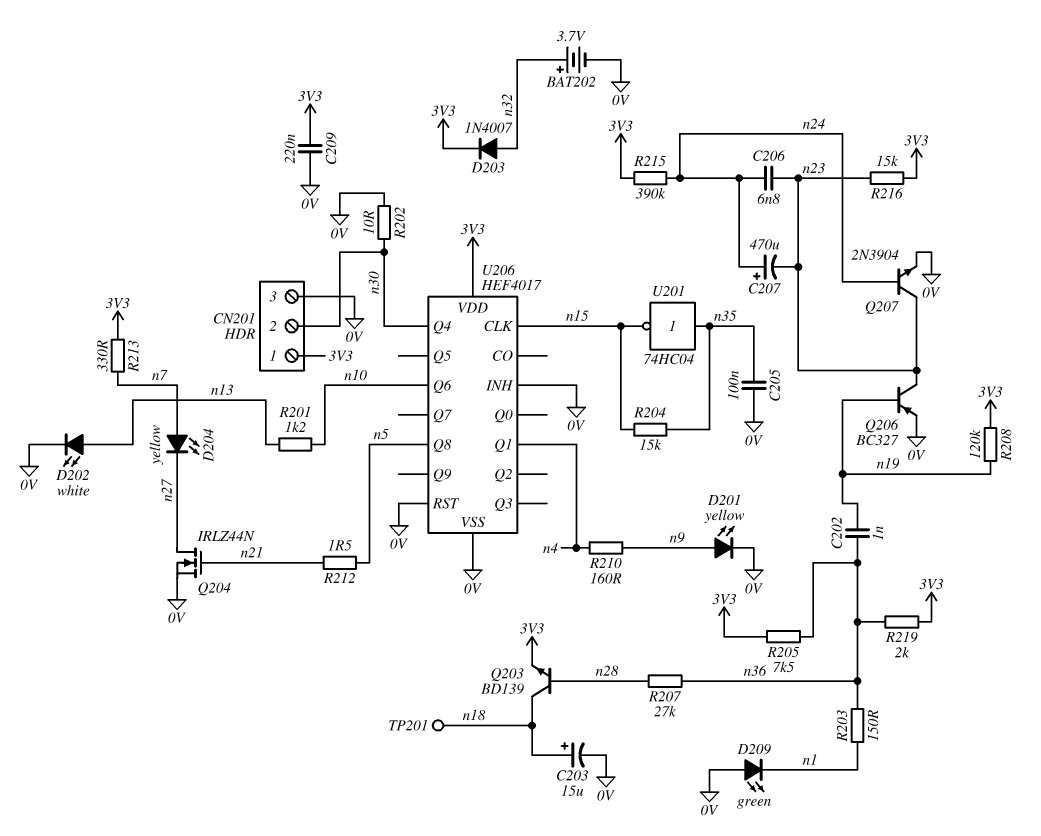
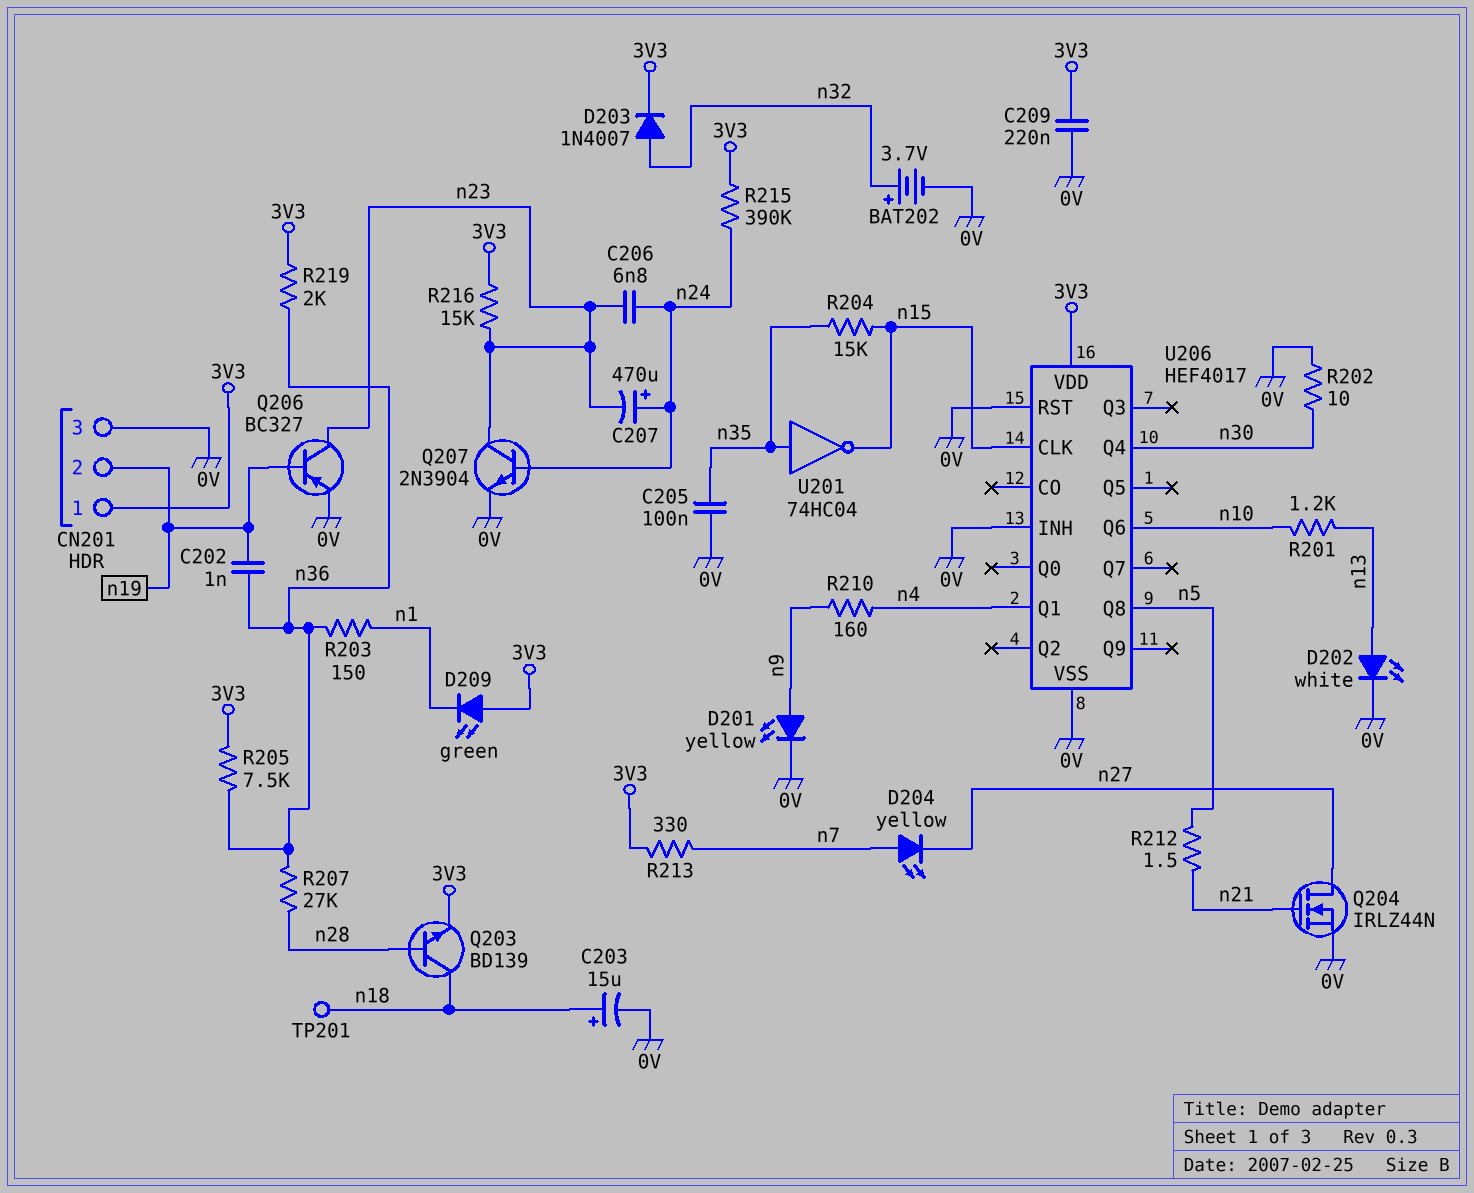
CN201 pin 2: n30 -> n19
D209: LED green (A 0V, K n1) -> LED green (A 3V3, K n1)
R208: 120k (3V3, n19) -> none

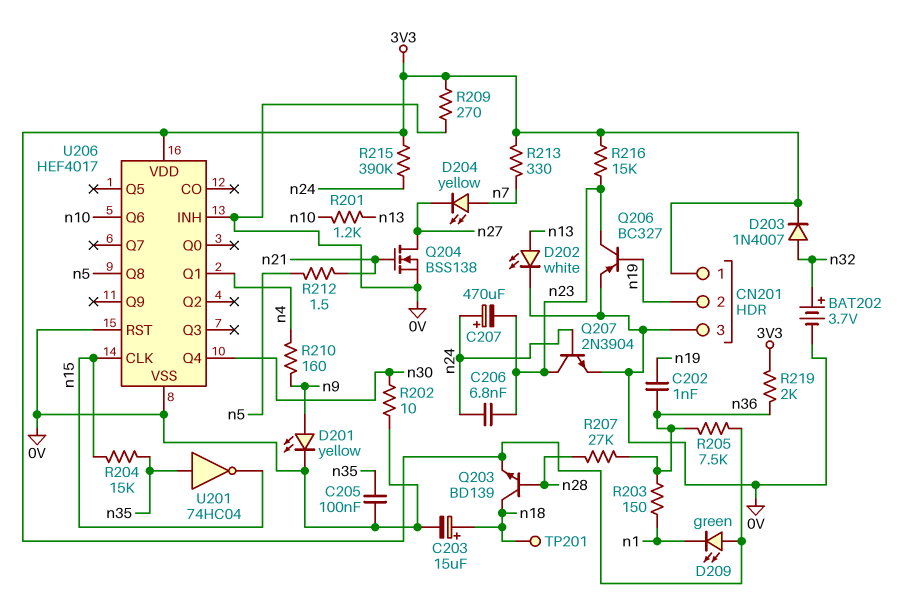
C209: 220nF (0V, 3V3) -> none
Q204: NMOS IRLZ44N (G n21, D n27, S 0V) -> NMOS BSS138 (G n21, D n27, S 0V)
R209: none -> 270 (0V, 3V3)

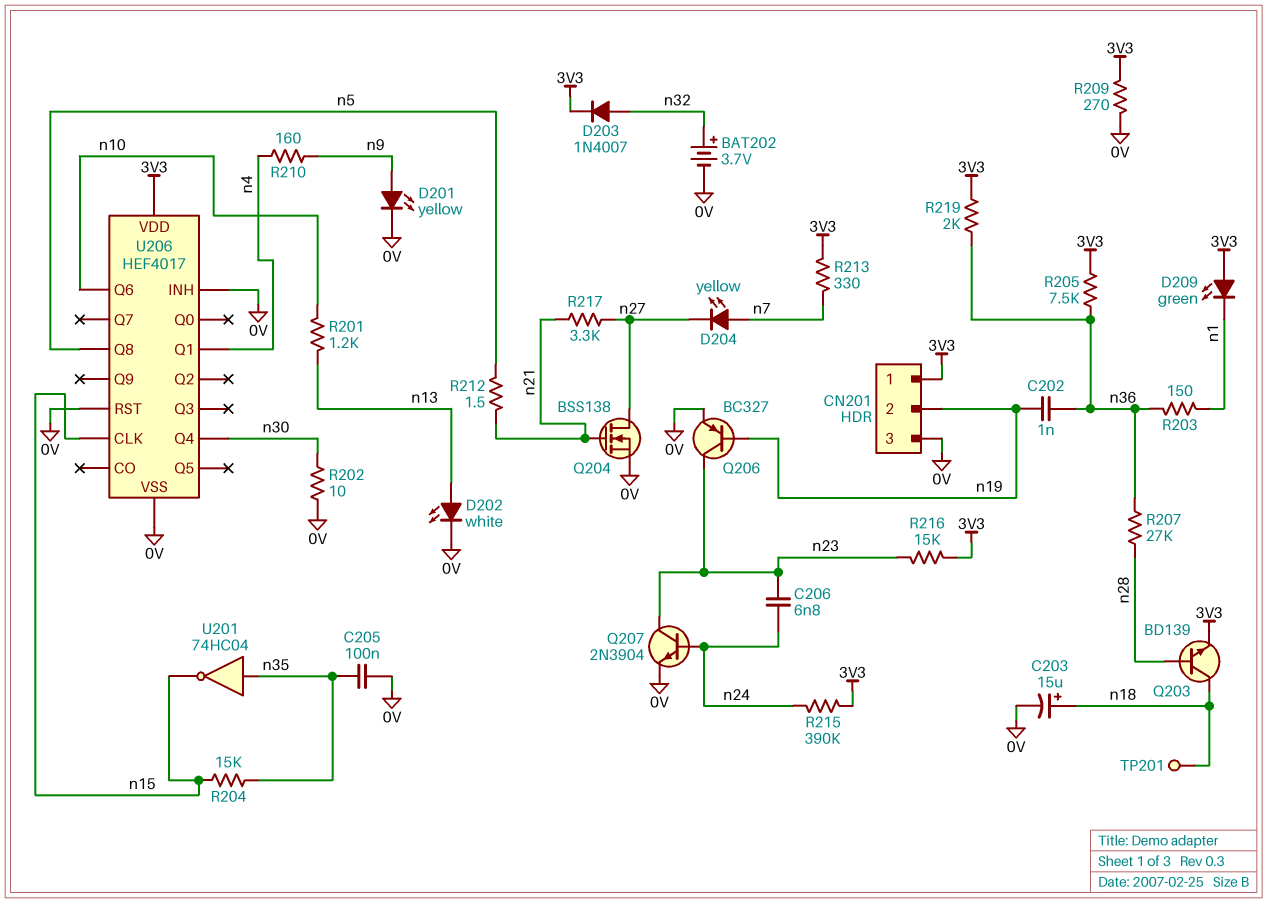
C207: 470uF (plus n24, minus n23) -> none
R217: none -> 3.3k (n21, n27)

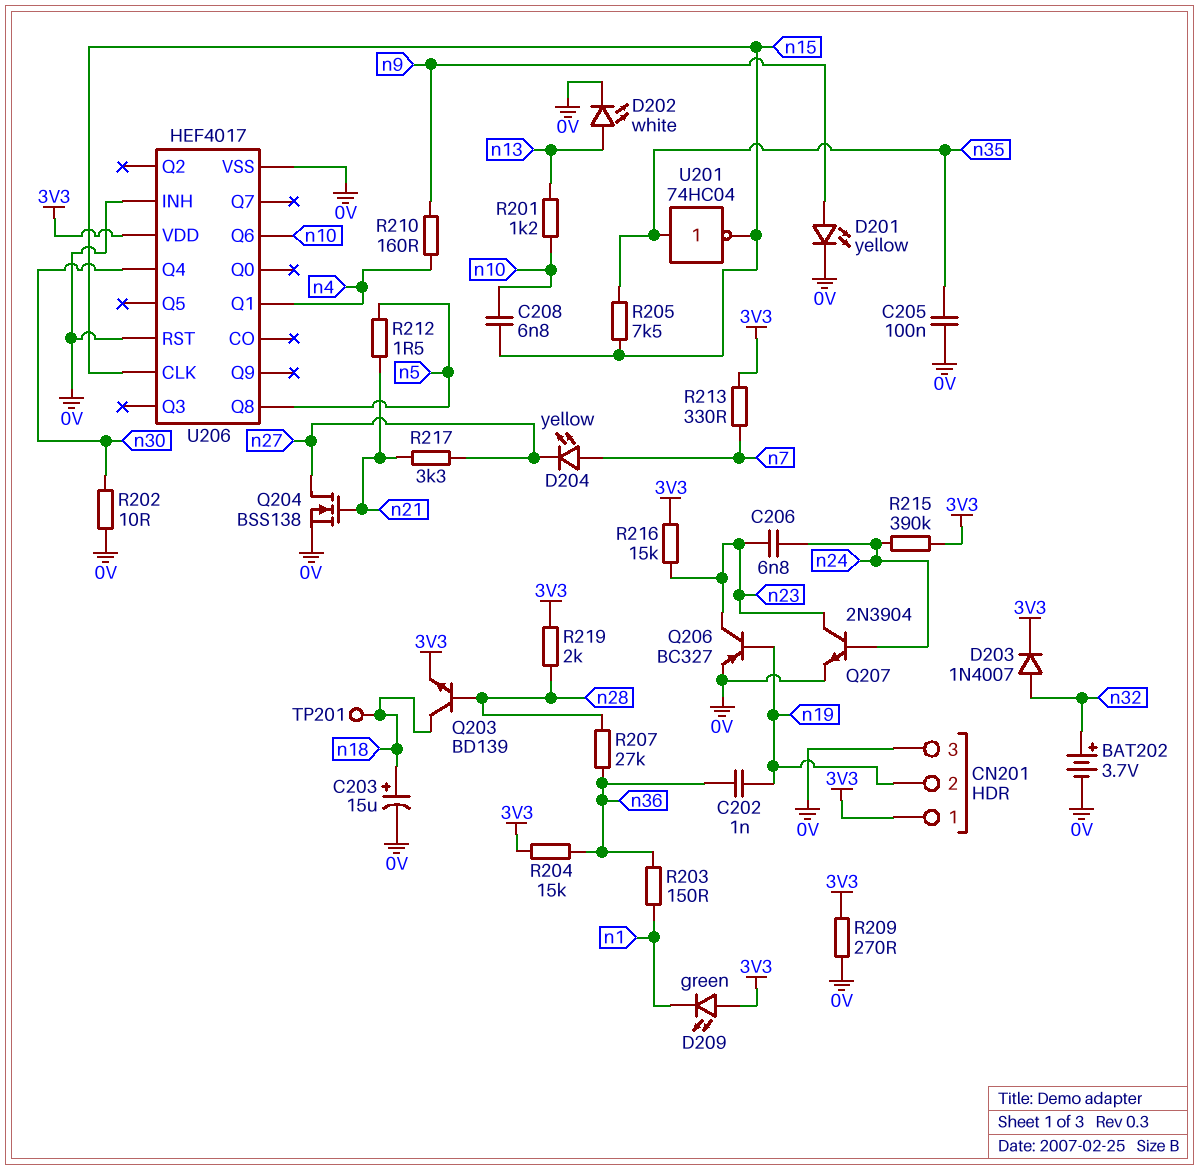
C208: none -> 6.8nF (n10, n15)
R204: 15k (n15, n35) -> 15k (3V3, n36)
R205: 7.5k (3V3, n36) -> 7.5k (n15, n35)
R219: 2k (3V3, n36) -> 2k (3V3, n28)

